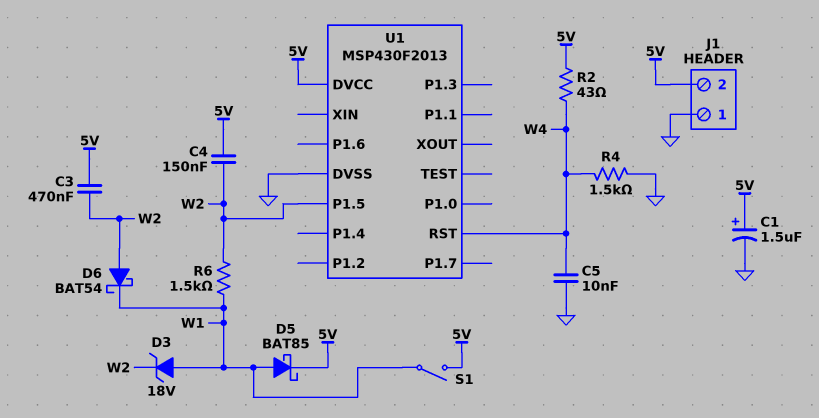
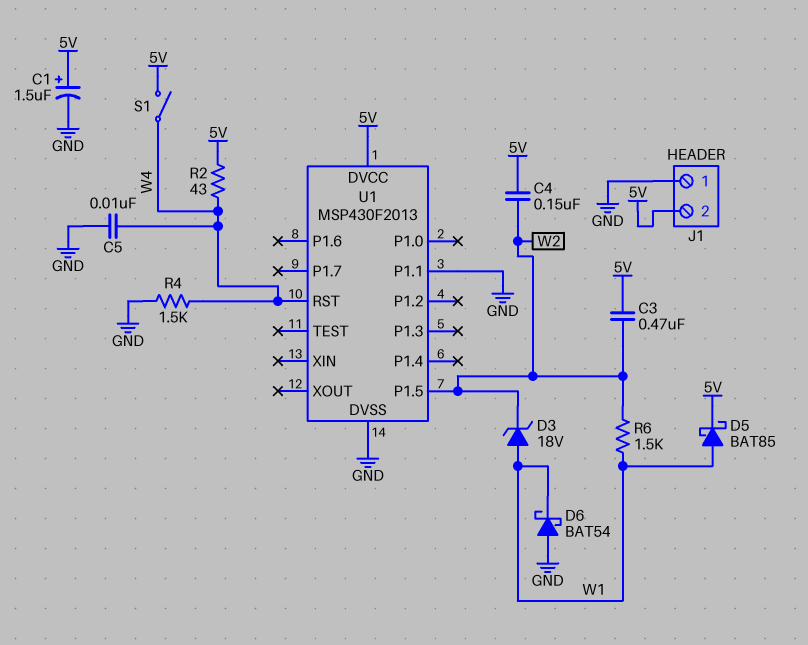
D6: schottky BAT54 (A W2, K W1) -> schottky BAT54 (A GND, K W1)
S1: switch (5V, W1) -> switch (5V, W4)
U1 pin P1.1: none -> GND

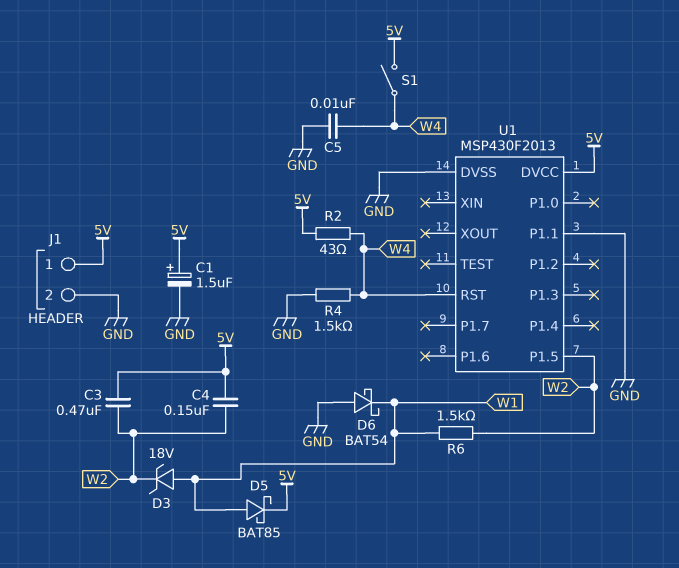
J1 pin 1: GND -> 5V
J1 pin 2: 5V -> GND

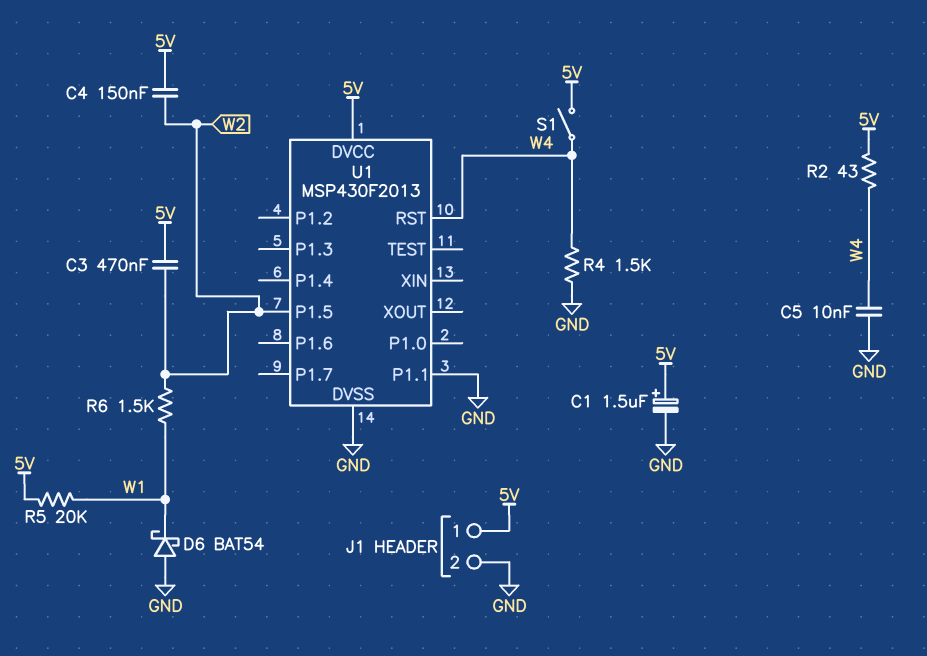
D3: zener 18V (A W1, K W2) -> none
D5: schottky BAT85 (A W1, K 5V) -> none
R5: none -> 20k (5V, W1)

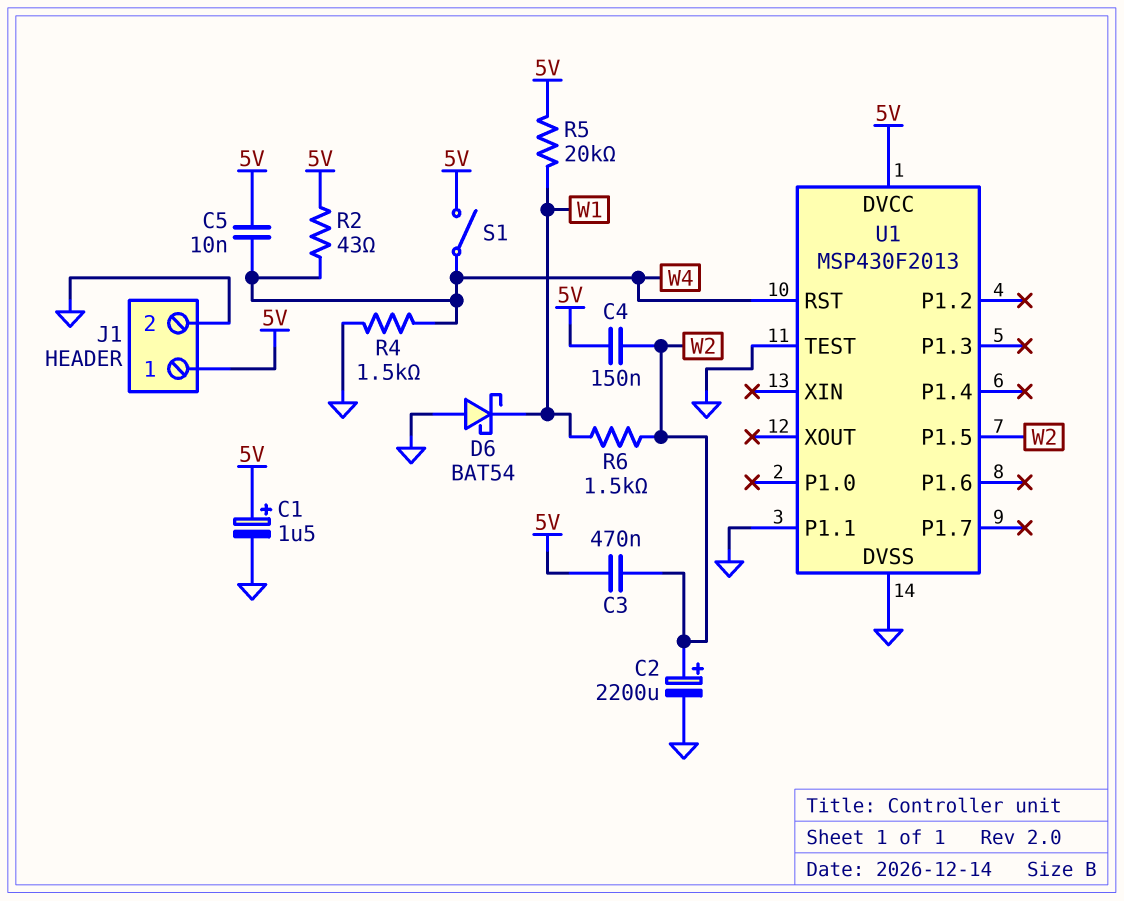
C2: none -> 2200uF (plus W2, minus GND)
C5: 10nF (GND, W4) -> 10nF (5V, W4)
U1 pin TEST: none -> GND

